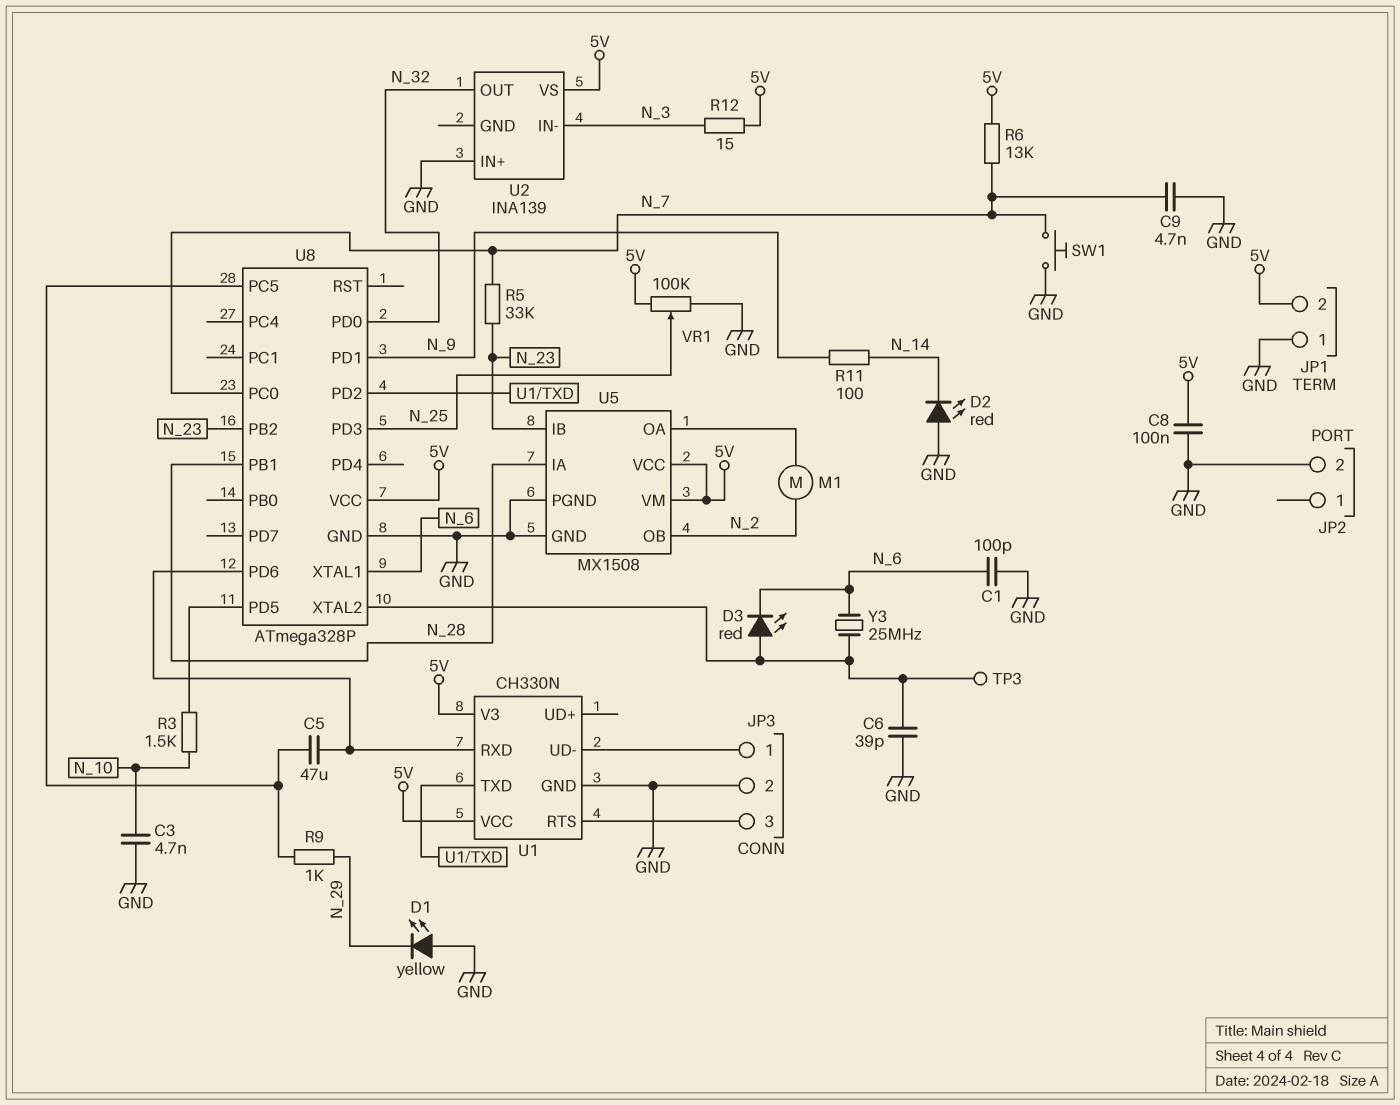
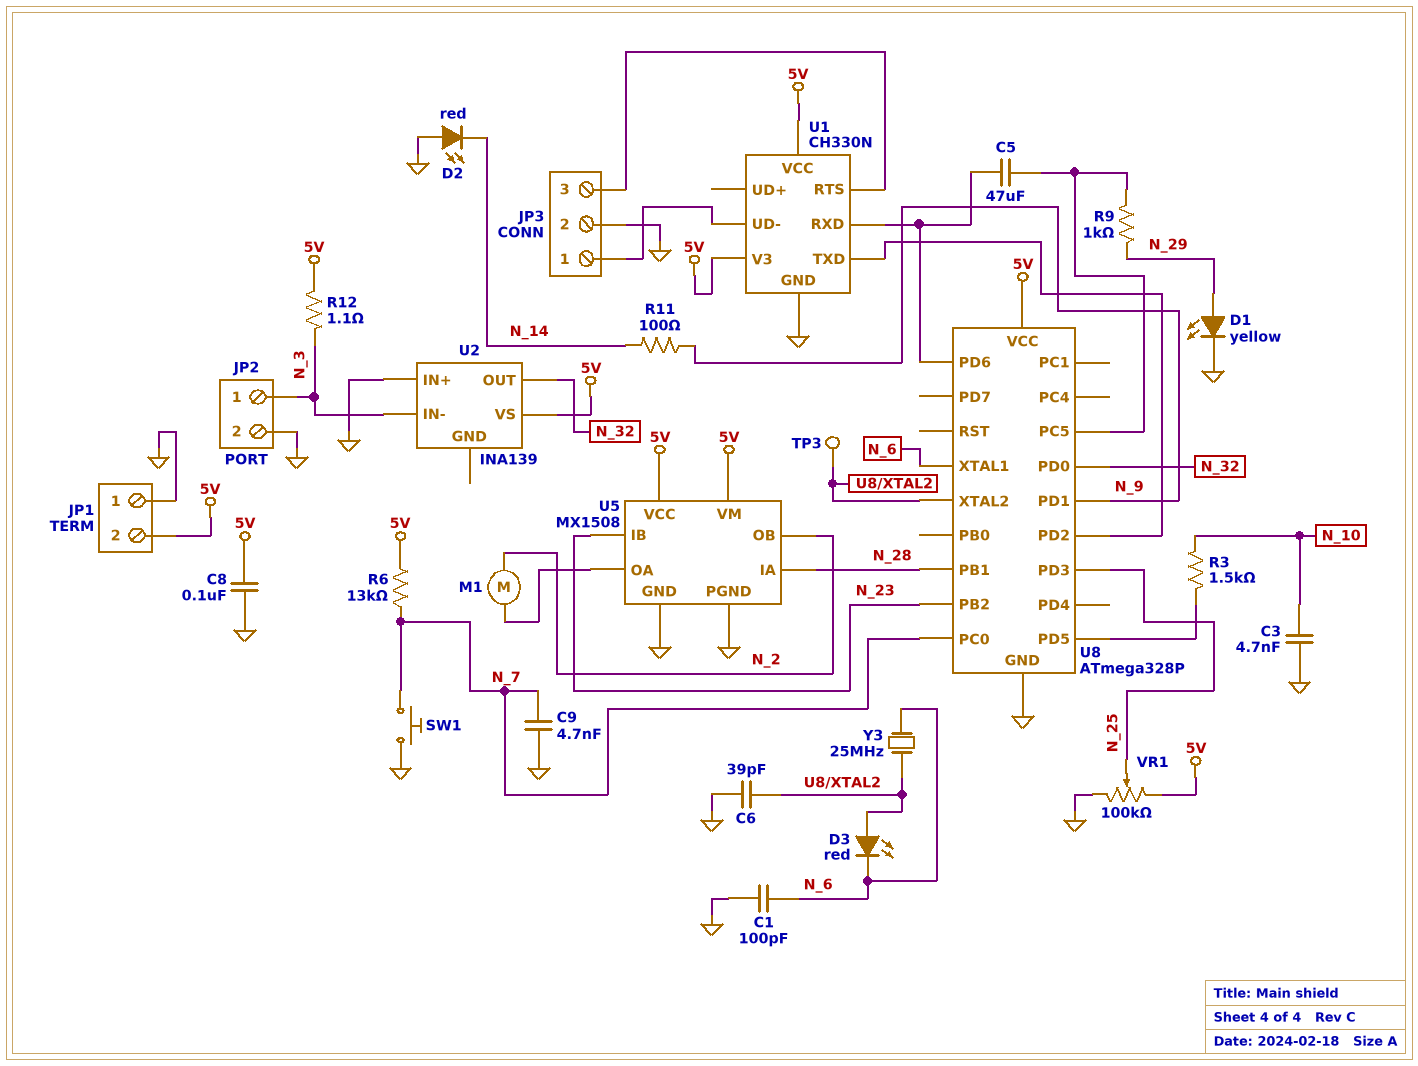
D1: LED yellow (A GND, K N_29) -> LED yellow (A N_29, K GND)
JP2 pin 1: none -> N_3
R5: 33k (N_7, N_23) -> none
R12: 15 (5V, N_3) -> 1.1 (5V, N_3)

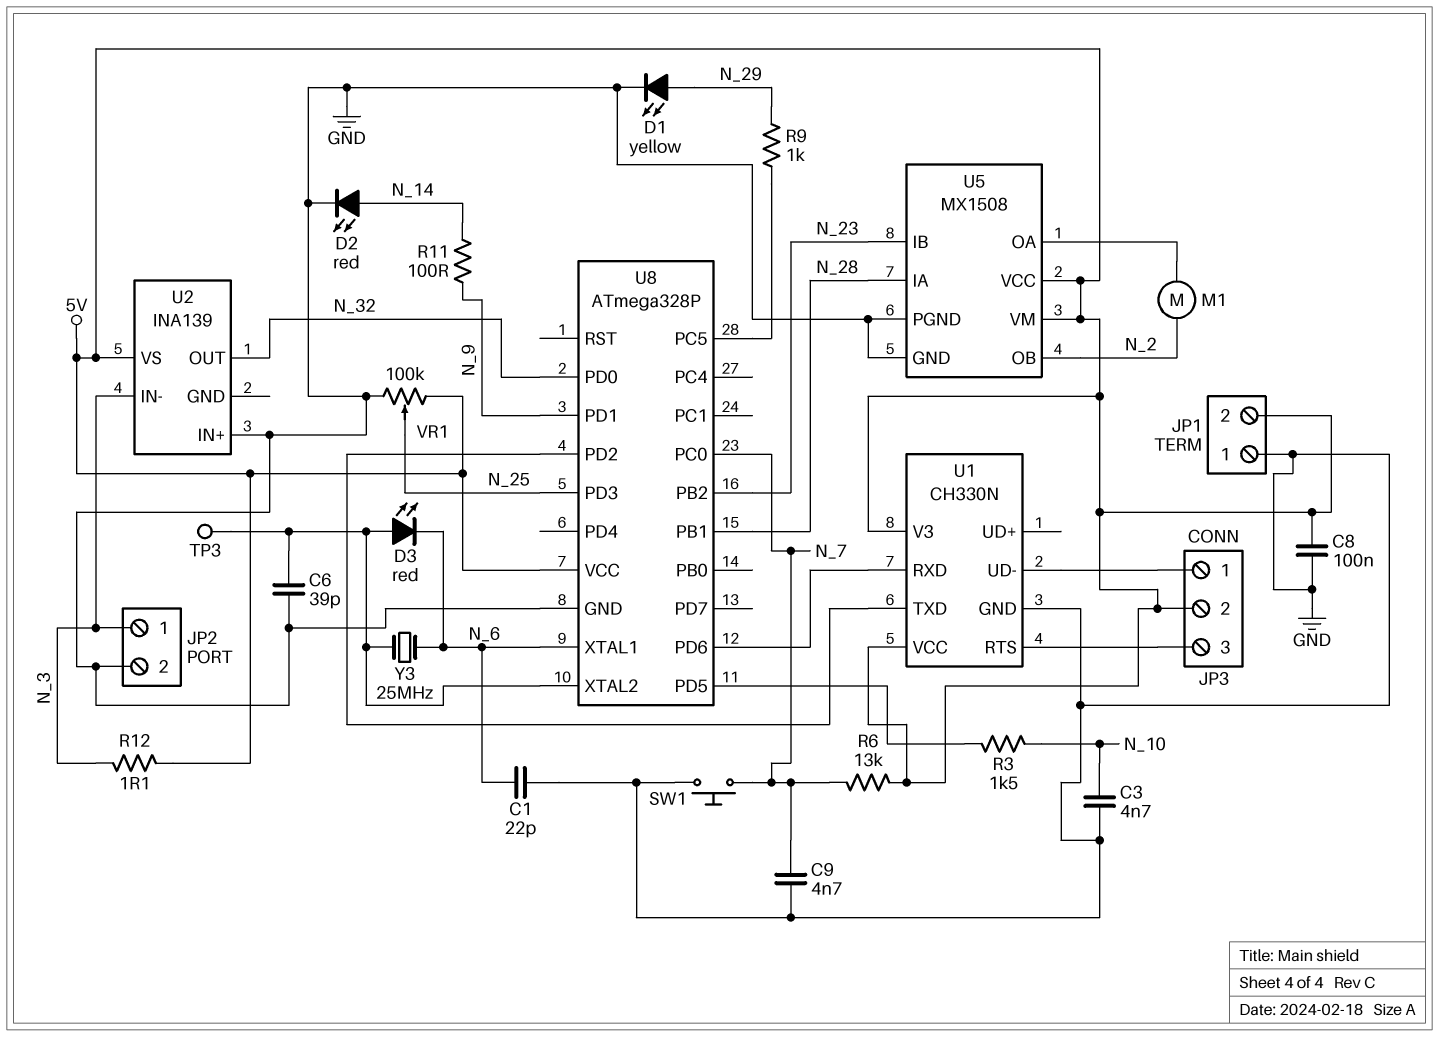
C1: 100pF (GND, N_6) -> 22pF (GND, N_6)
C5: 47uF (U1/RXD, U8/PC5) -> none
D2: LED red (A GND, K N_14) -> LED red (A N_14, K GND)
JP3 pin 2: GND -> 5V

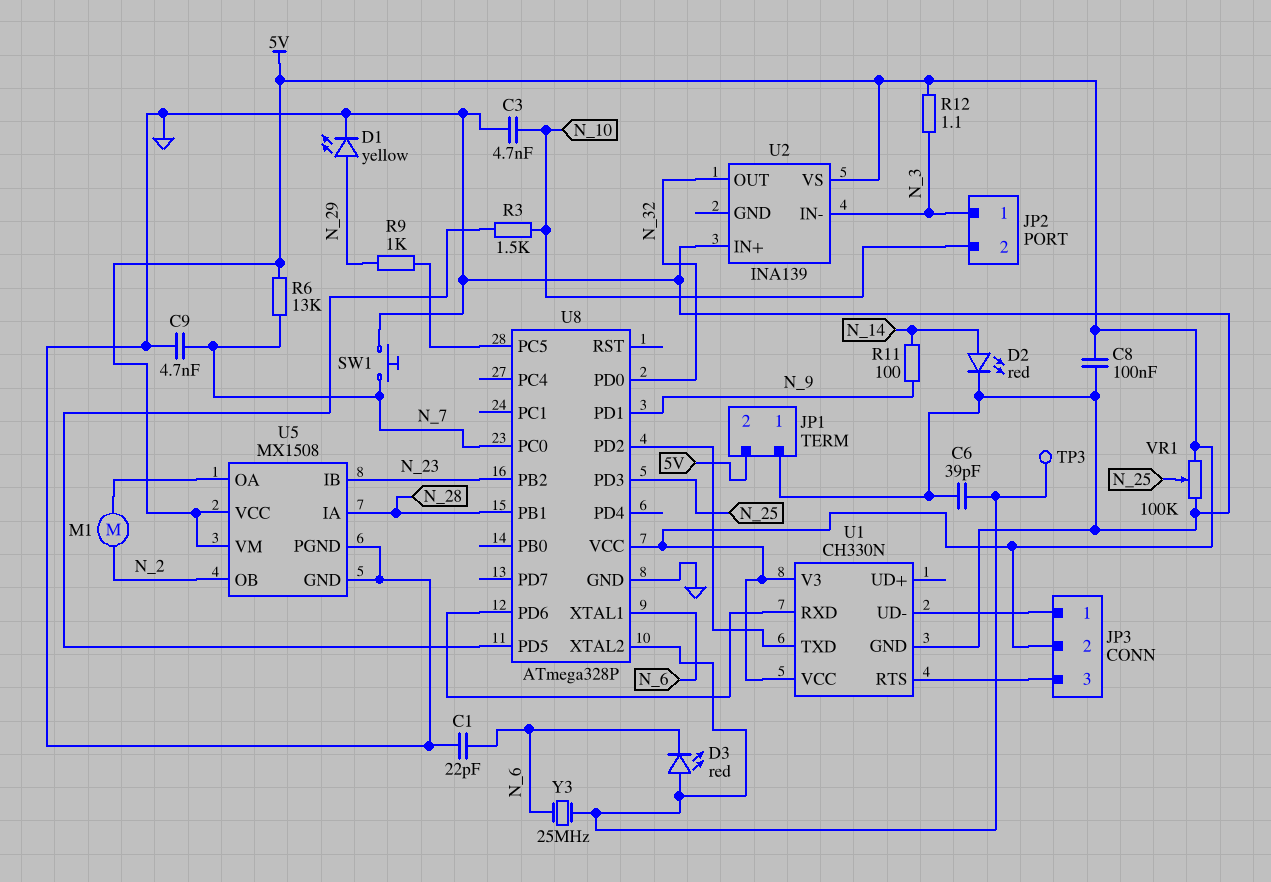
JP2 pin 2: GND -> N_10

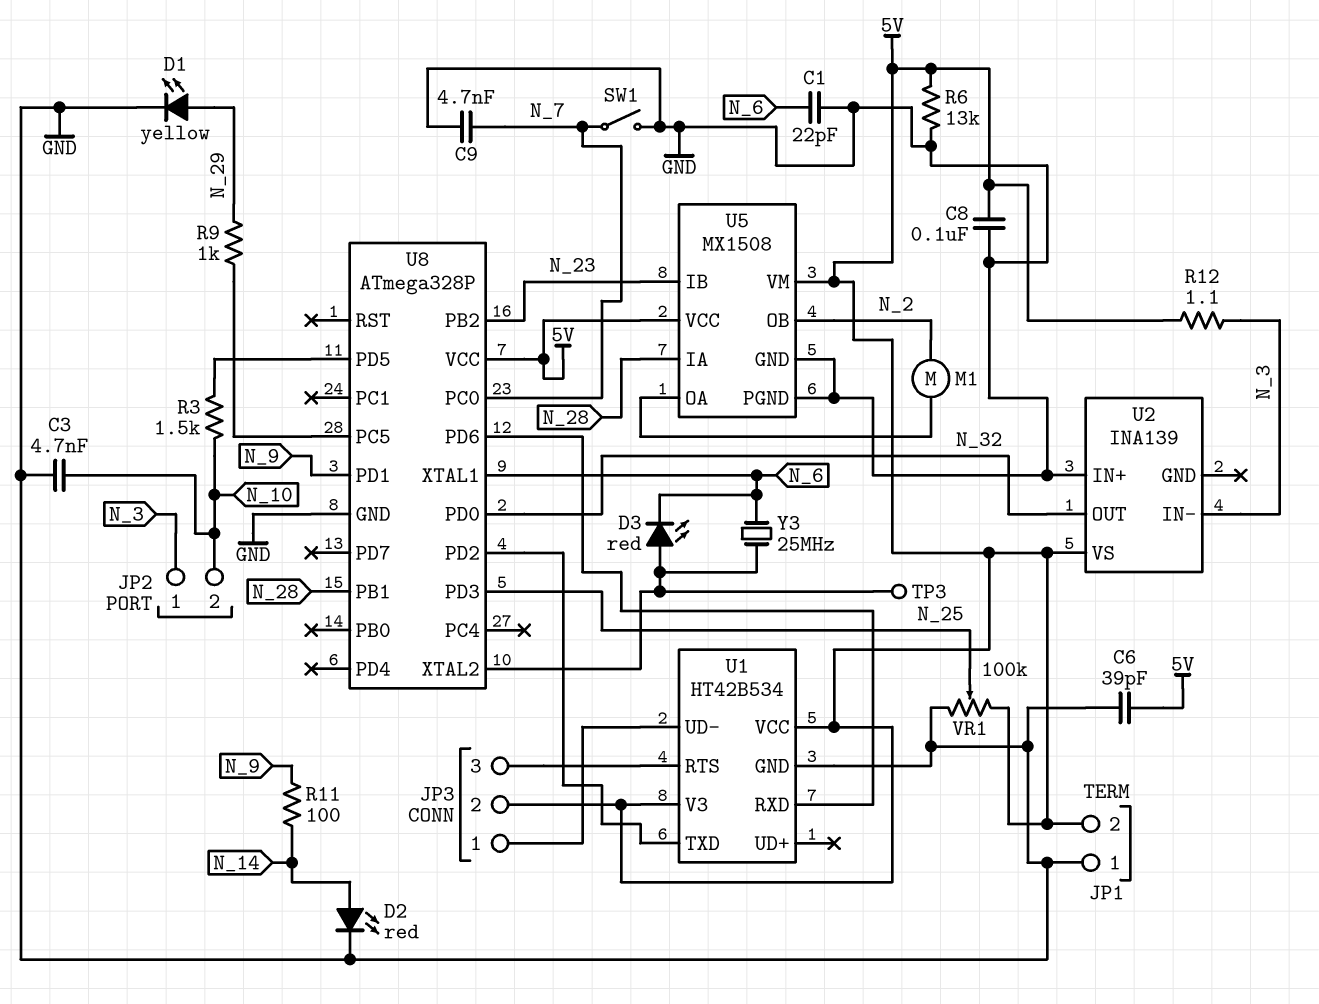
C6: 39pF (GND, U8/XTAL2) -> 39pF (5V, GND)
R6: 13k (5V, N_7) -> 13k (5V, GND)
SW1: button (GND, N_7) -> switch (GND, N_7)
U1: CH330N -> HT42B534

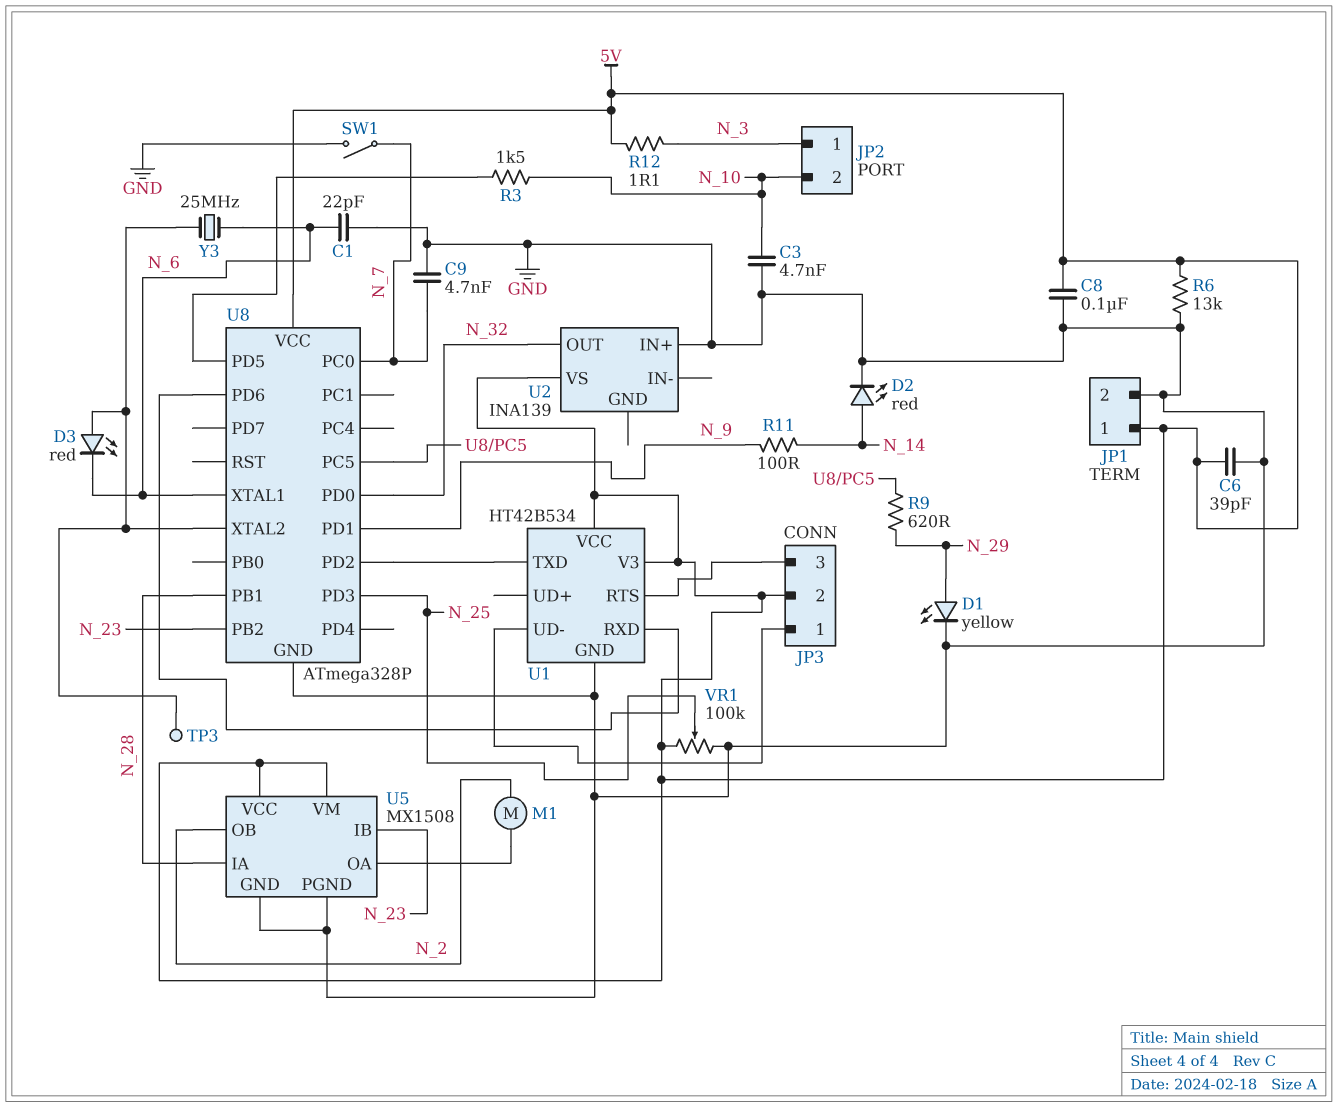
JP1 pin 1: GND -> 5V
JP1 pin 2: 5V -> GND
R9: 1k (N_29, U8/PC5) -> 620 (N_29, U8/PC5)
U2 pin IN-: N_3 -> none

